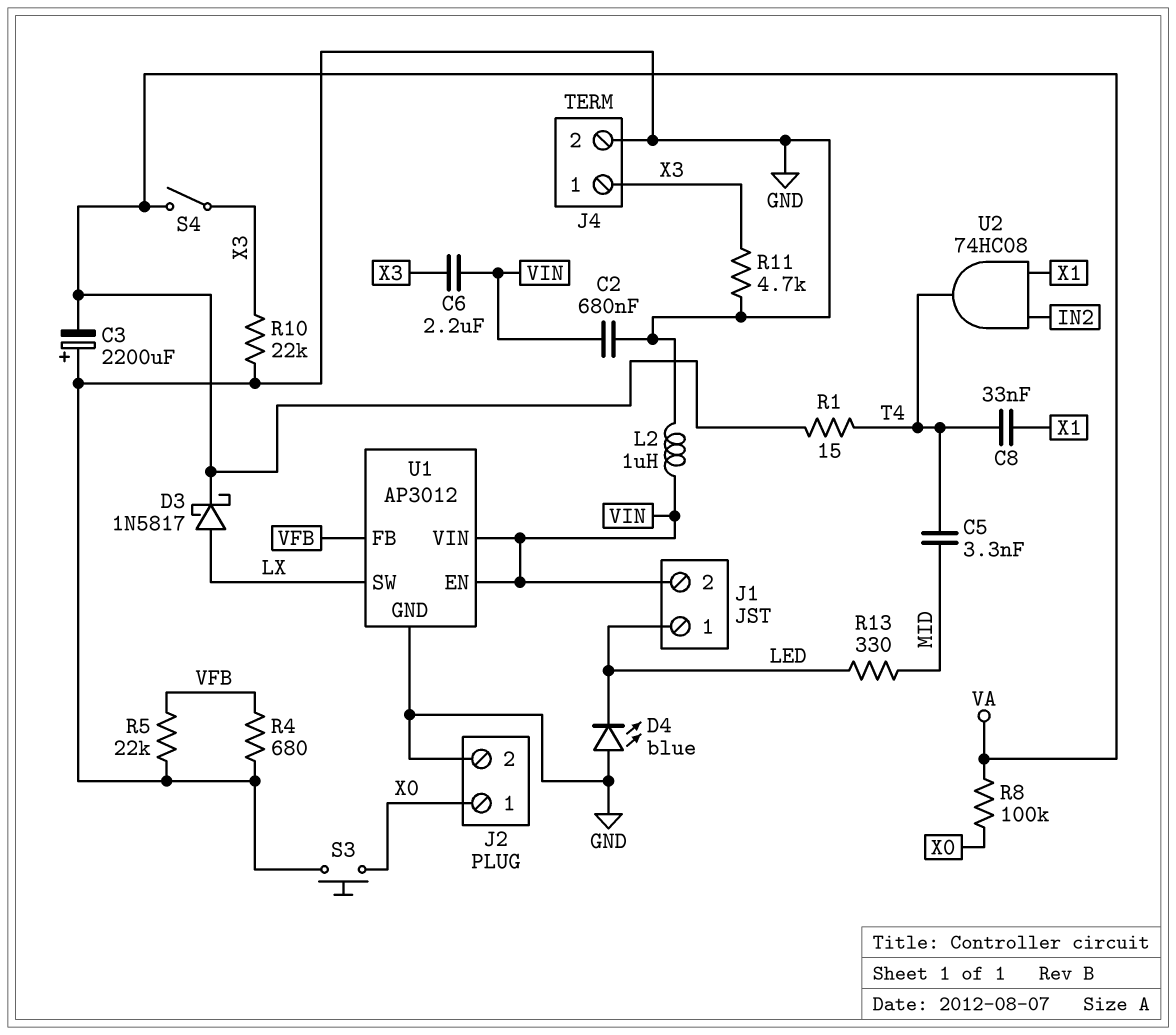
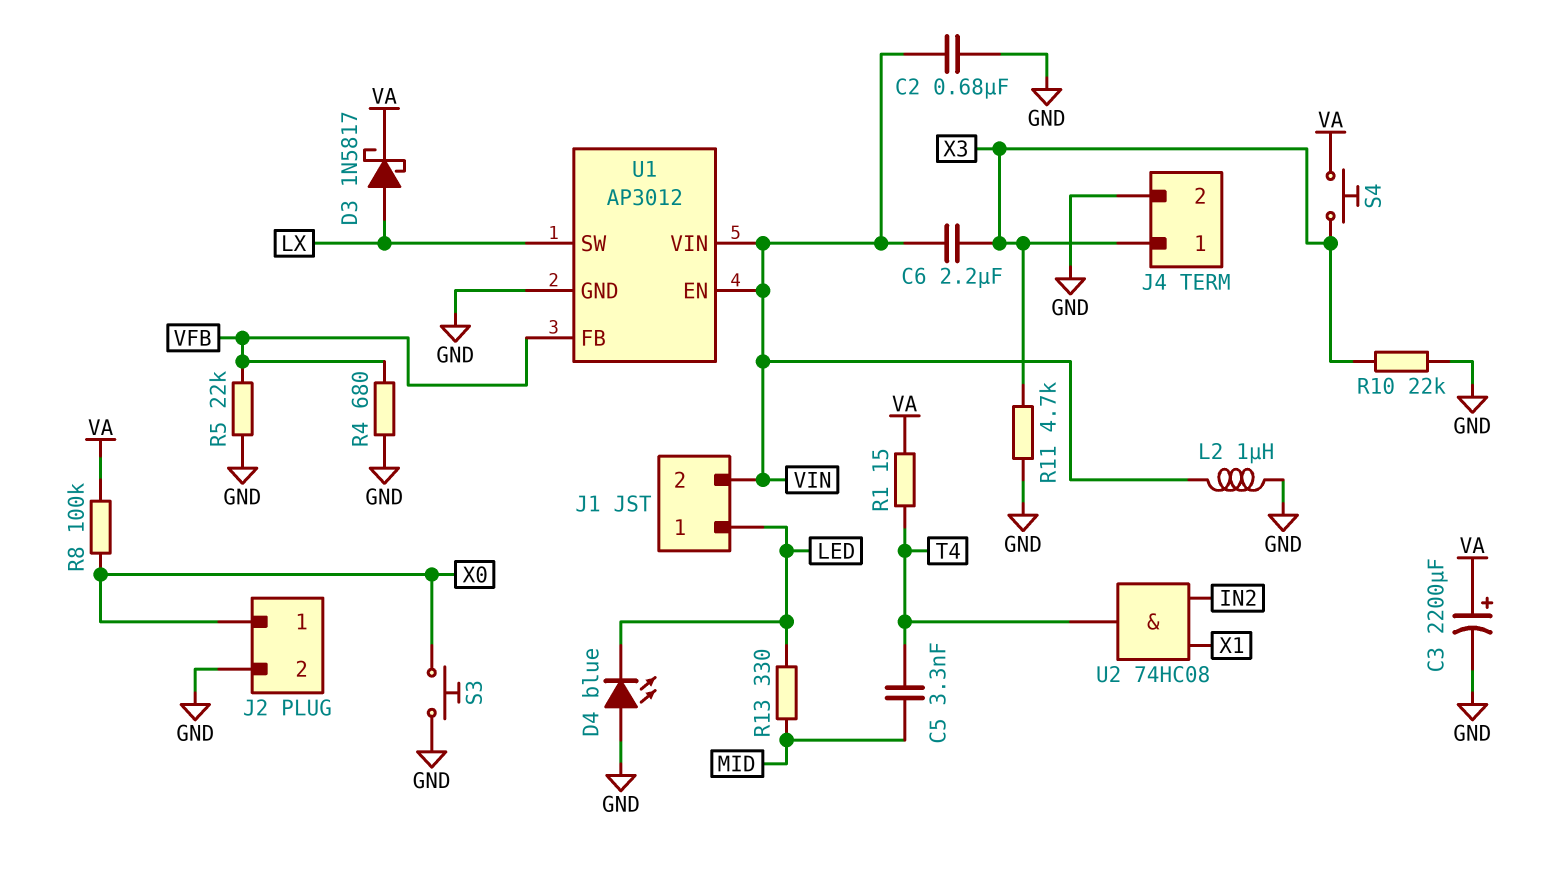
C3: 2200uF (plus GND, minus VA) -> 2200uF (plus VA, minus GND)
C8: 33nF (T4, X1) -> none
S4: switch (VA, X3) -> button (VA, X3)

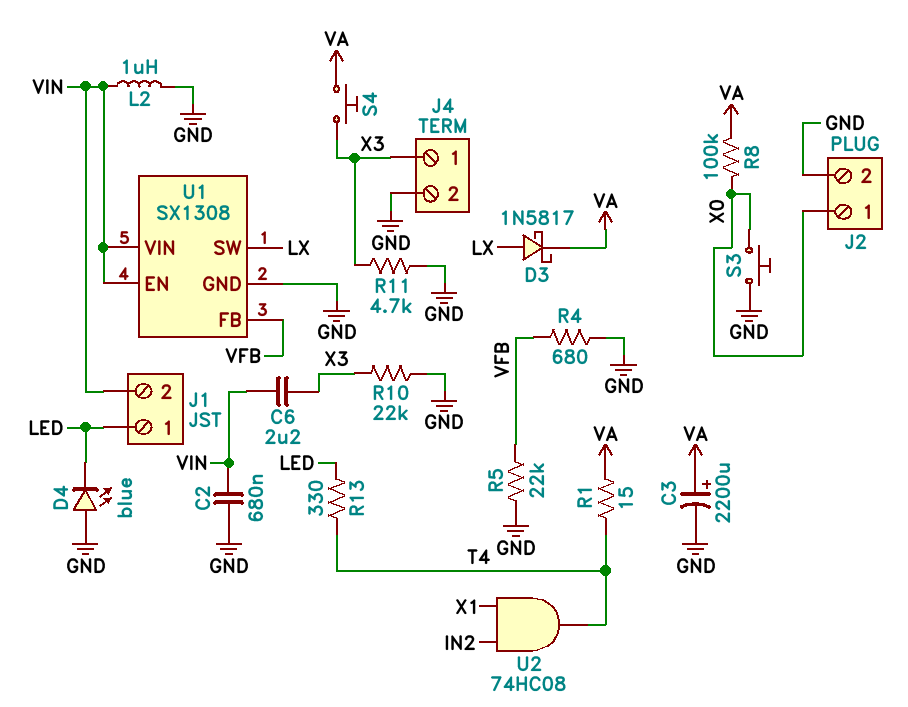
C5: 3.3nF (MID, T4) -> none
R13: 330 (LED, MID) -> 330 (LED, T4)
U1: AP3012 -> SX1308

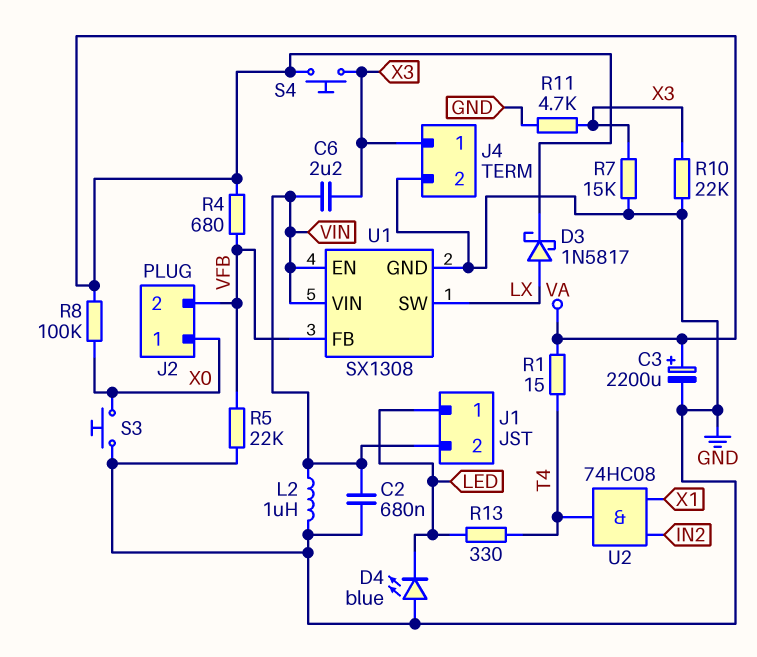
J2 pin 2: GND -> VFB
R4: 680 (GND, VFB) -> 680 (VA, VFB)
R7: none -> 15k (GND, X3)

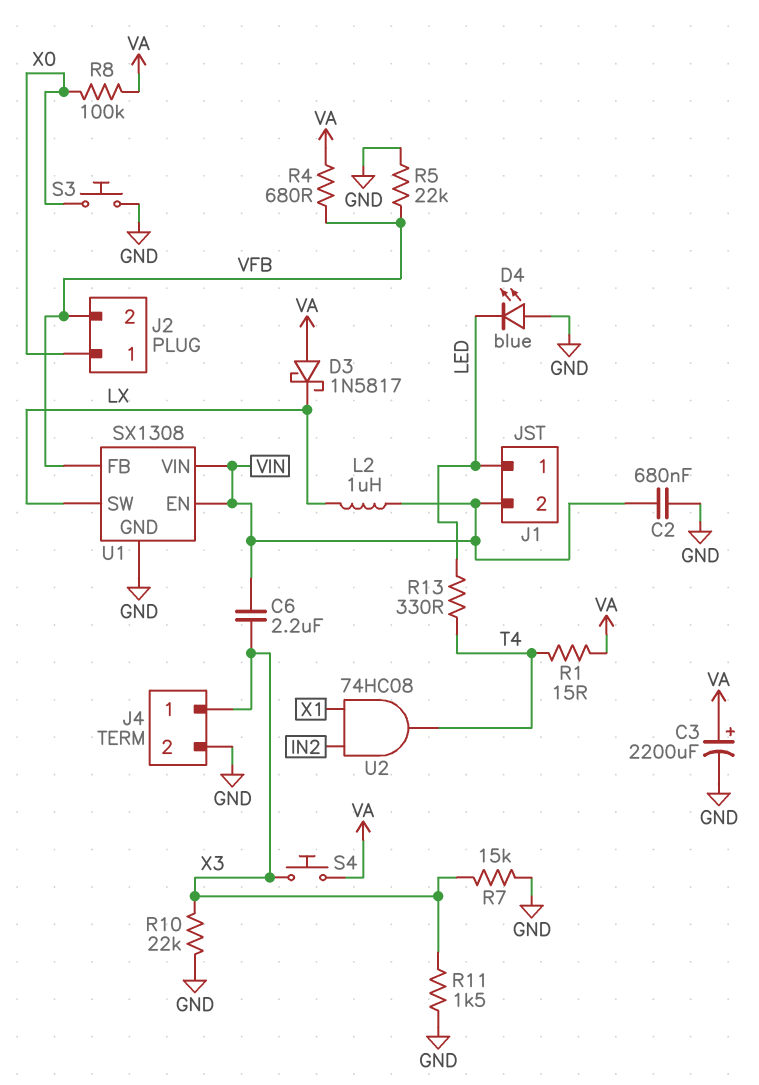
D3: schottky 1N5817 (A LX, K VA) -> schottky 1N5817 (A VA, K LX)
L2: 1uH (GND, VIN) -> 1uH (LX, VIN)
R11: 4.7k (GND, X3) -> 1.5k (GND, X3)

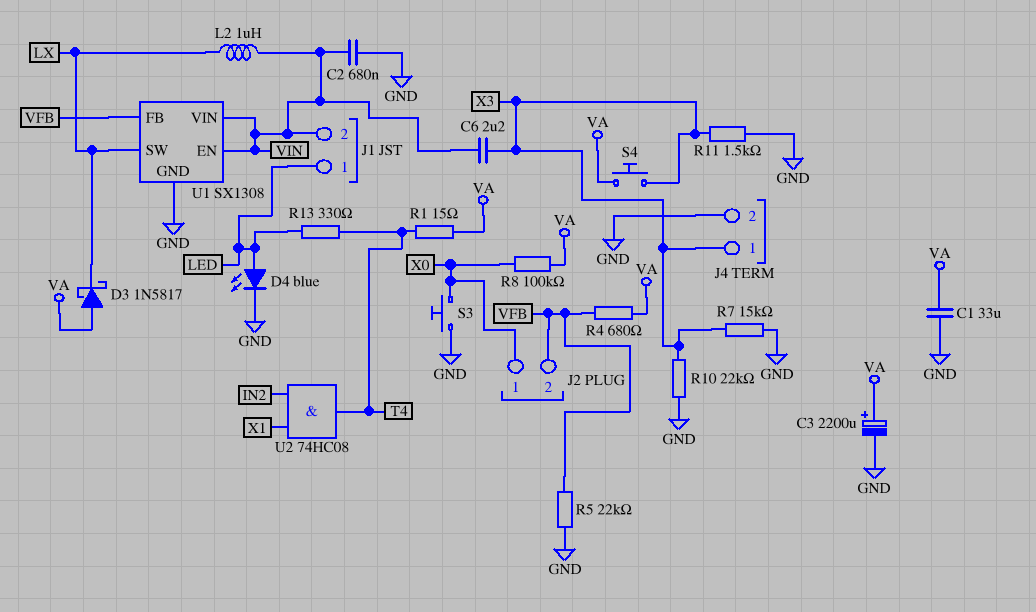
C1: none -> 33uF (GND, VA)
D4: LED blue (A GND, K LED) -> LED blue (A LED, K GND)

